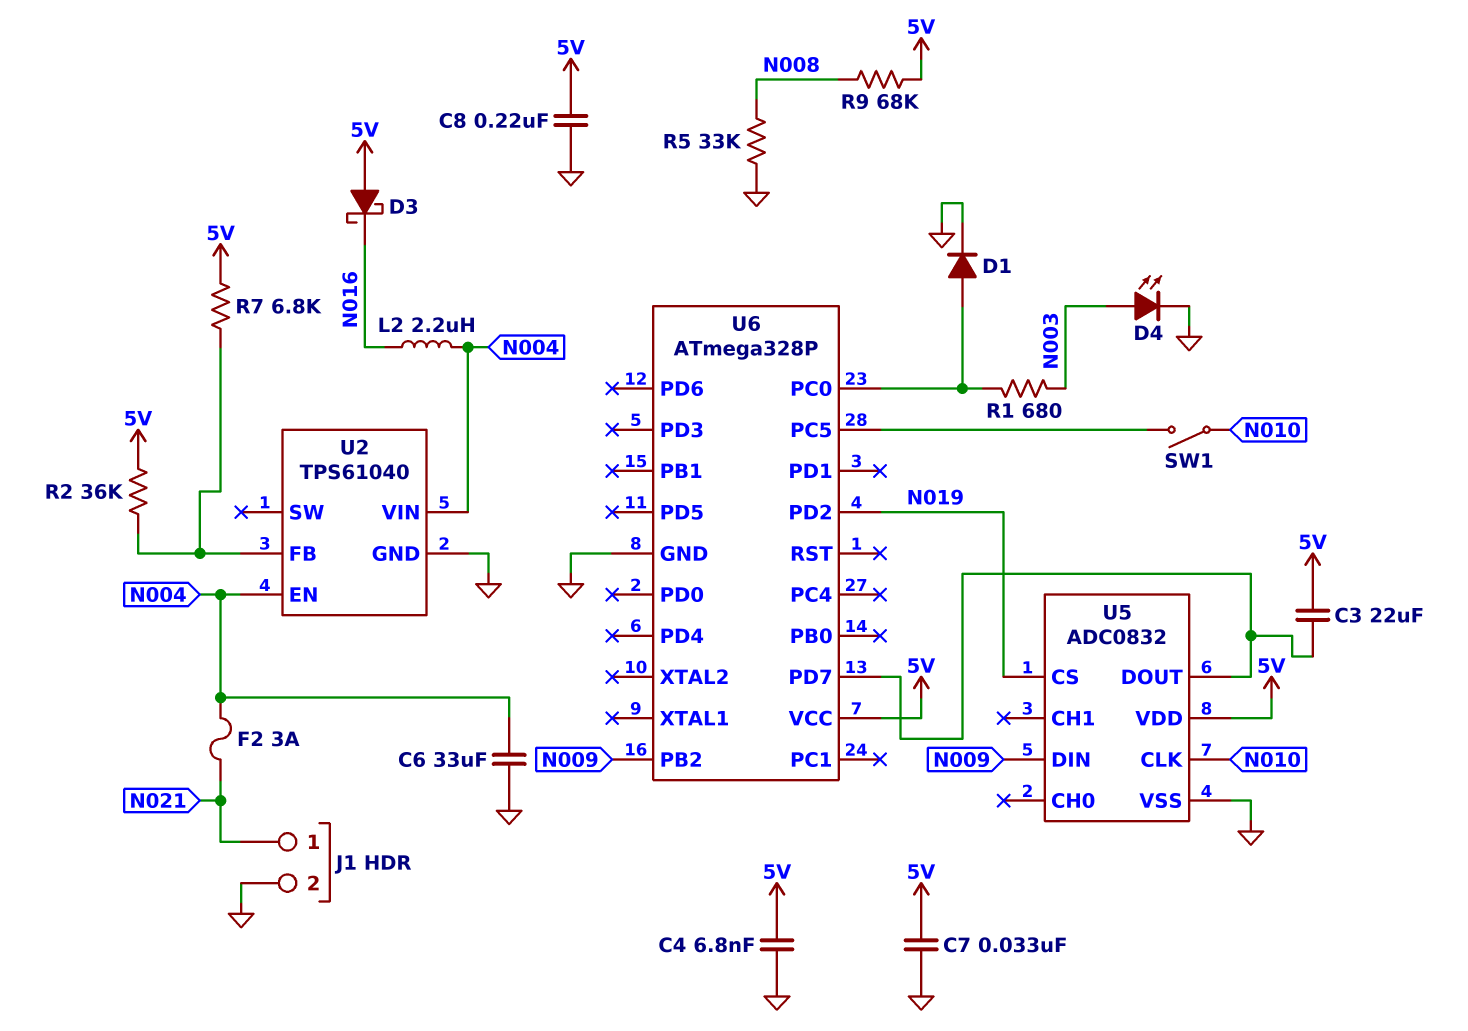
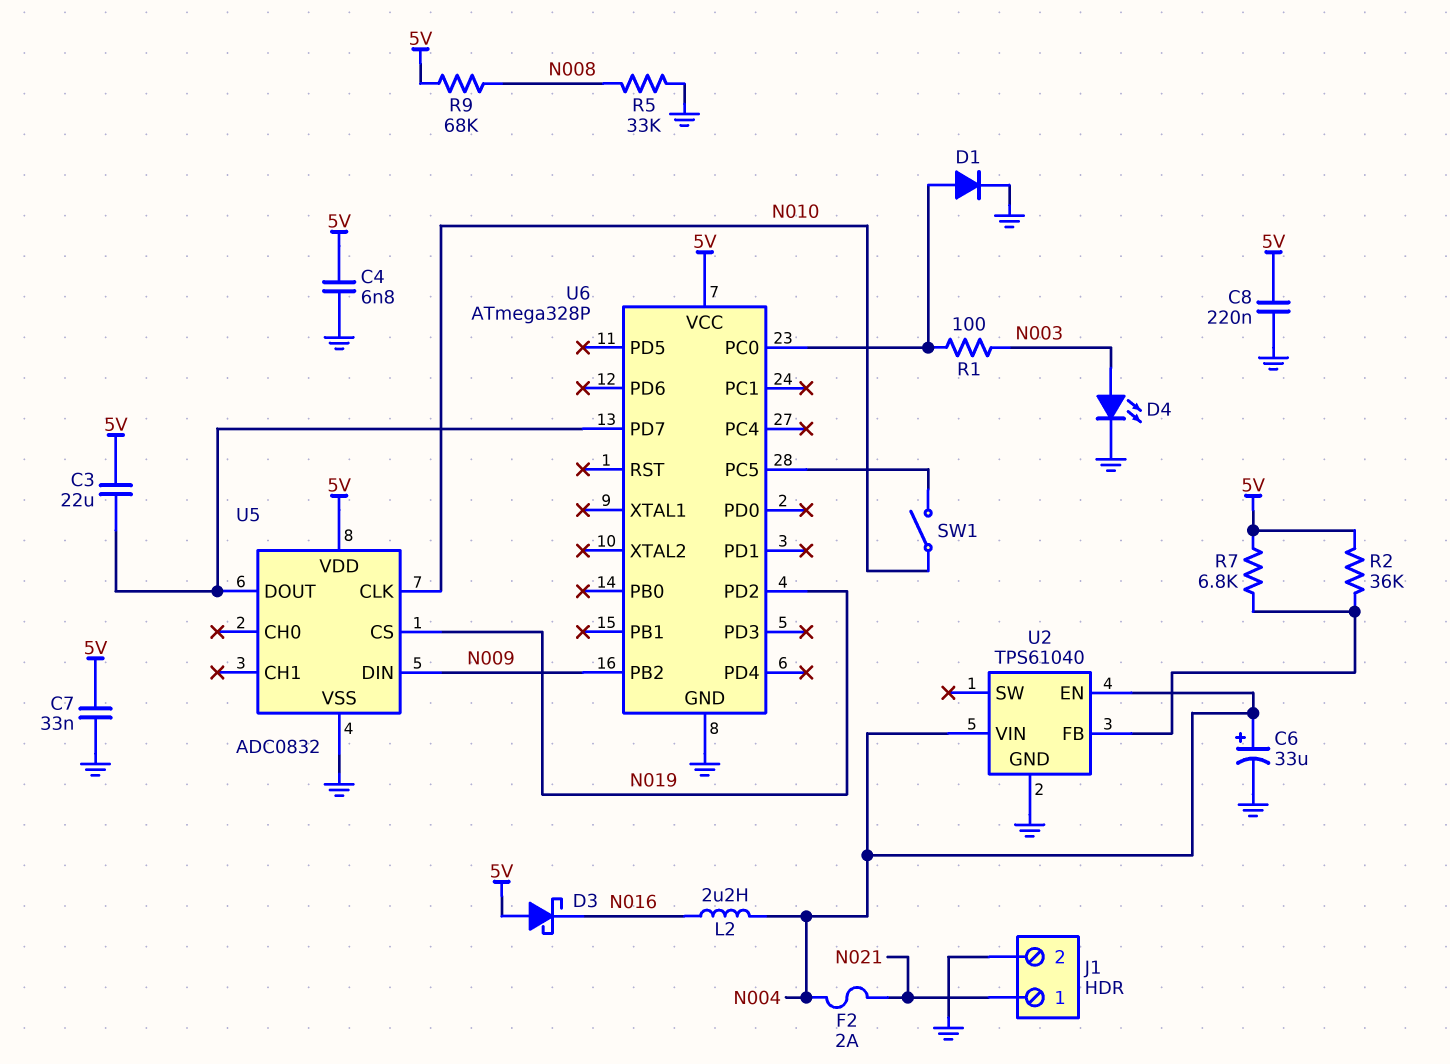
C6: 33uF (GND, N004) -> 33uF (plus N004, minus GND)
F2: 3A (N004, N021) -> 2A (N004, N021)
R1: 680 (N003, U6/PC0) -> 100 (N003, U6/PC0)

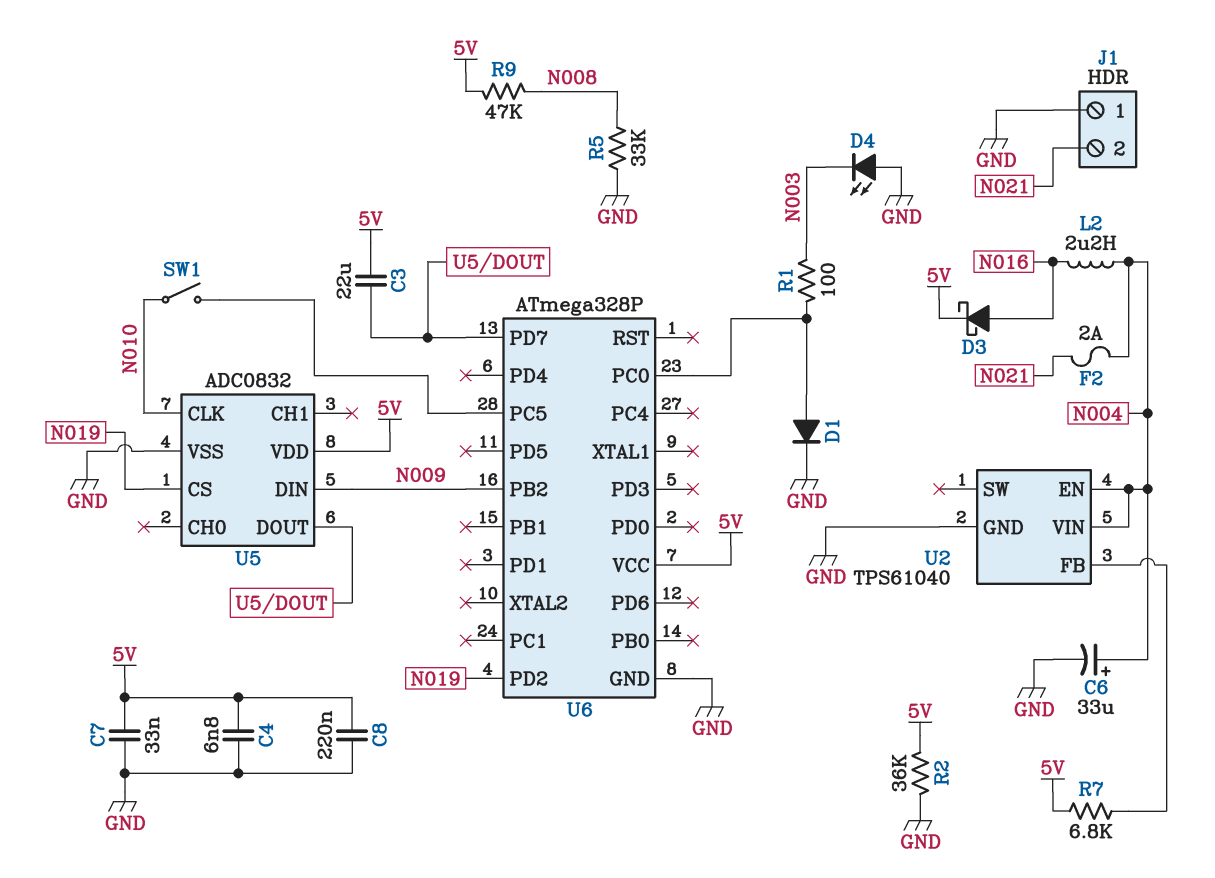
D3: schottky (A 5V, K N016) -> schottky (A N016, K 5V)
D4: LED (A N003, K GND) -> LED (A GND, K N003)
J1 pin 1: N021 -> GND
J1 pin 2: GND -> N021
R2: 36k (5V, U2/FB) -> 36k (5V, GND)
R9: 68k (5V, N008) -> 47k (5V, N008)

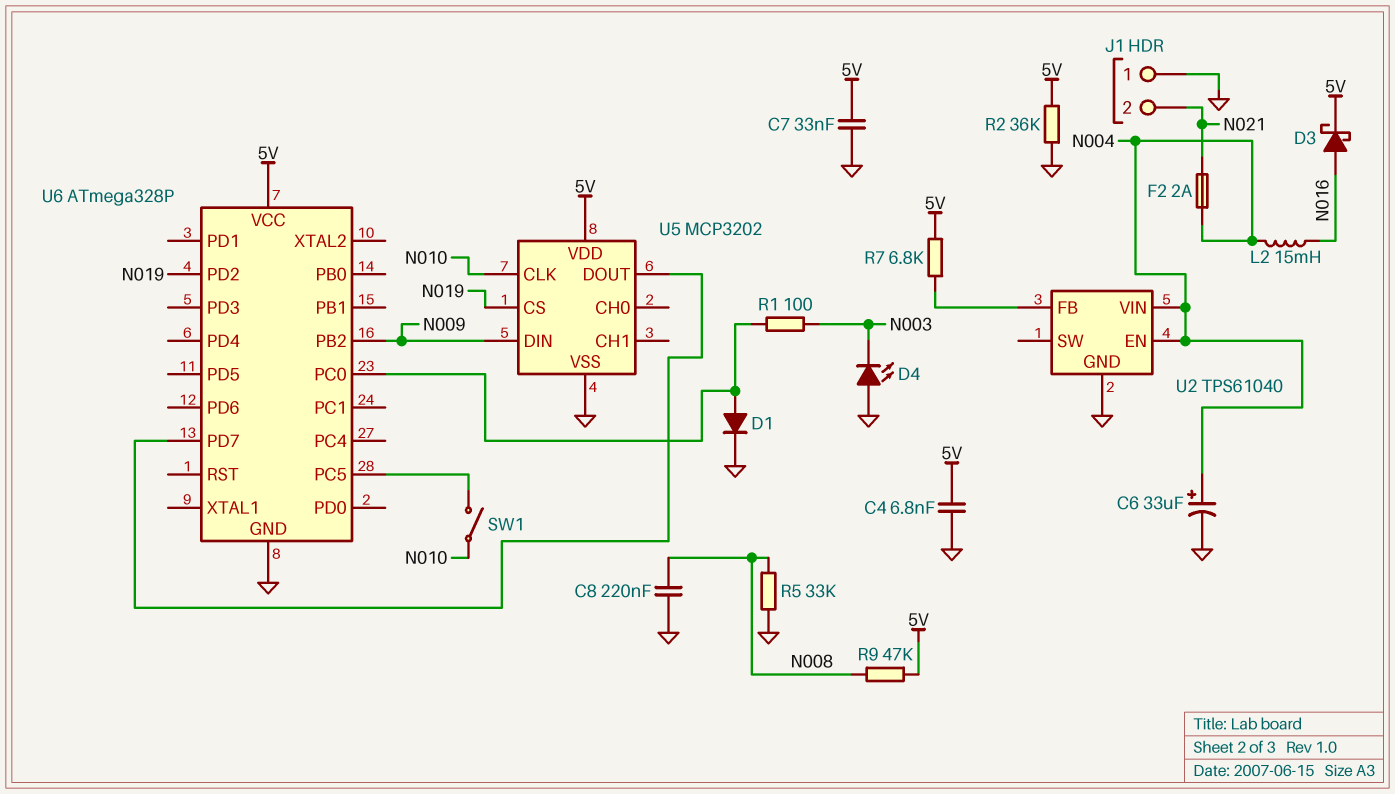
C3: 22uF (5V, U5/DOUT) -> none
C8: 220nF (5V, GND) -> 220nF (GND, N008)
L2: 2.2uH (N004, N016) -> 15mH (N004, N016)
U5: ADC0832 -> MCP3202

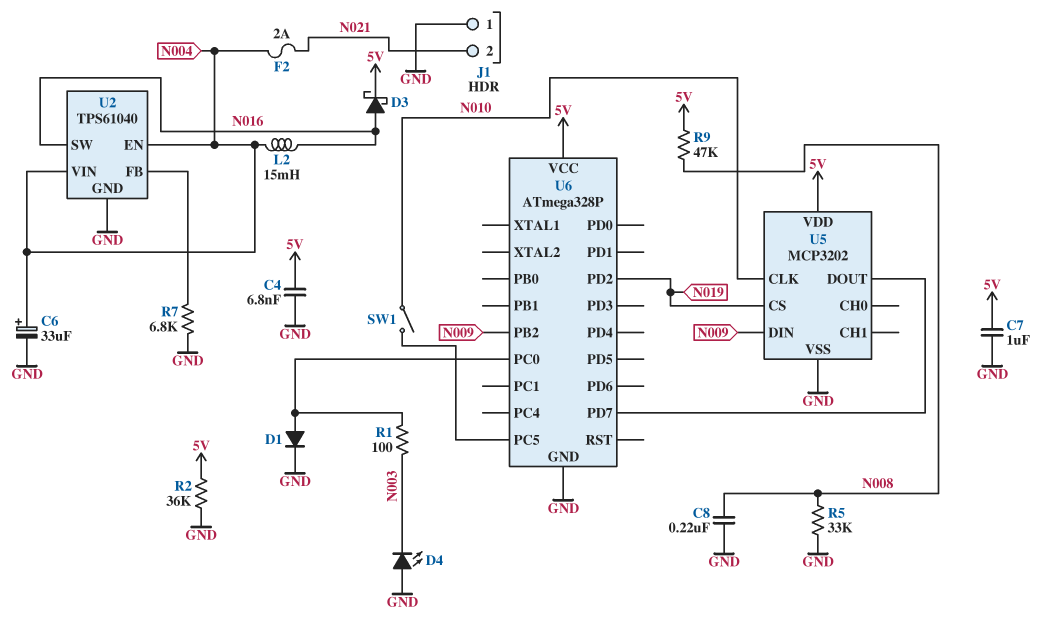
C7: 33nF (5V, GND) -> 1uF (5V, GND)
R7: 6.8k (5V, U2/FB) -> 6.8k (GND, U2/FB)
U2 pin SW: none -> N016

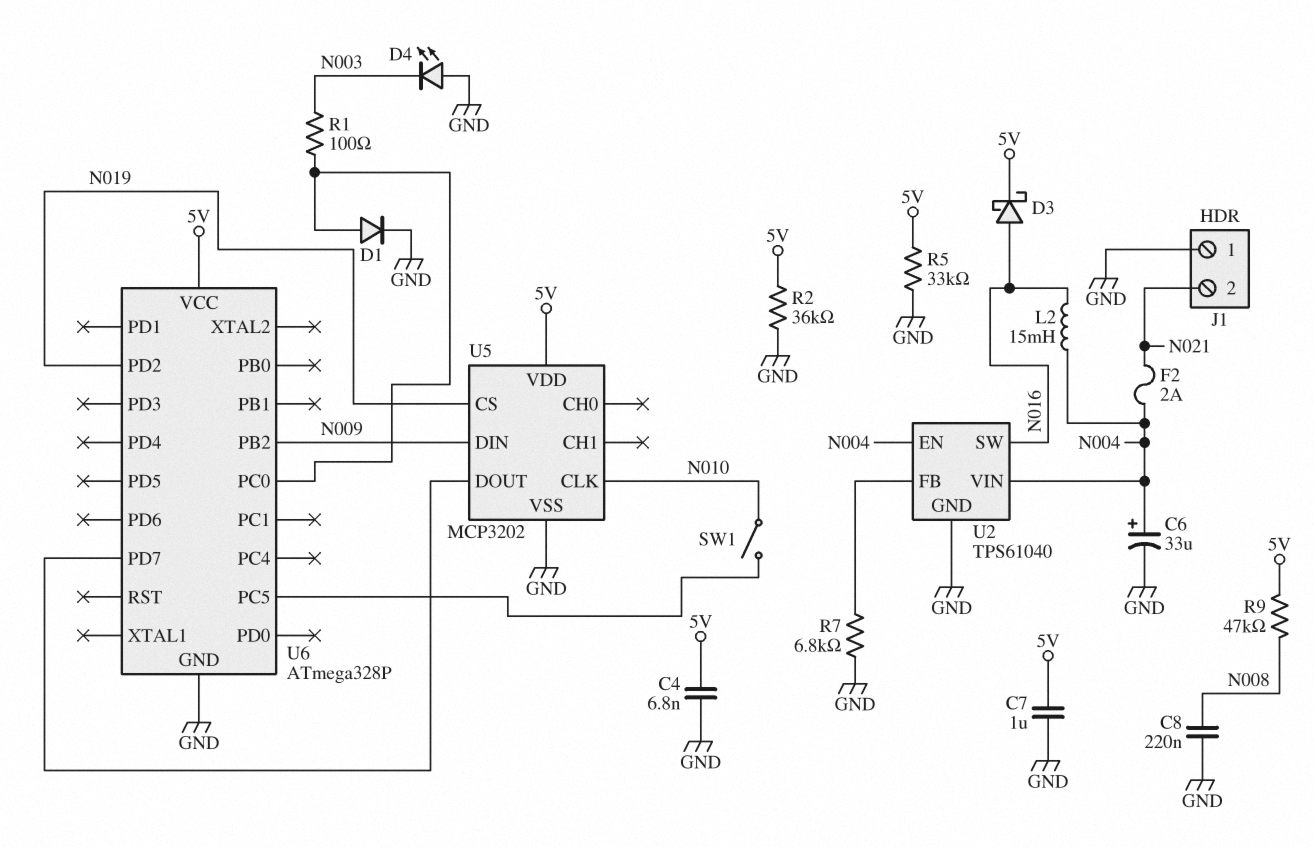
R5: 33k (GND, N008) -> 33k (5V, GND)

